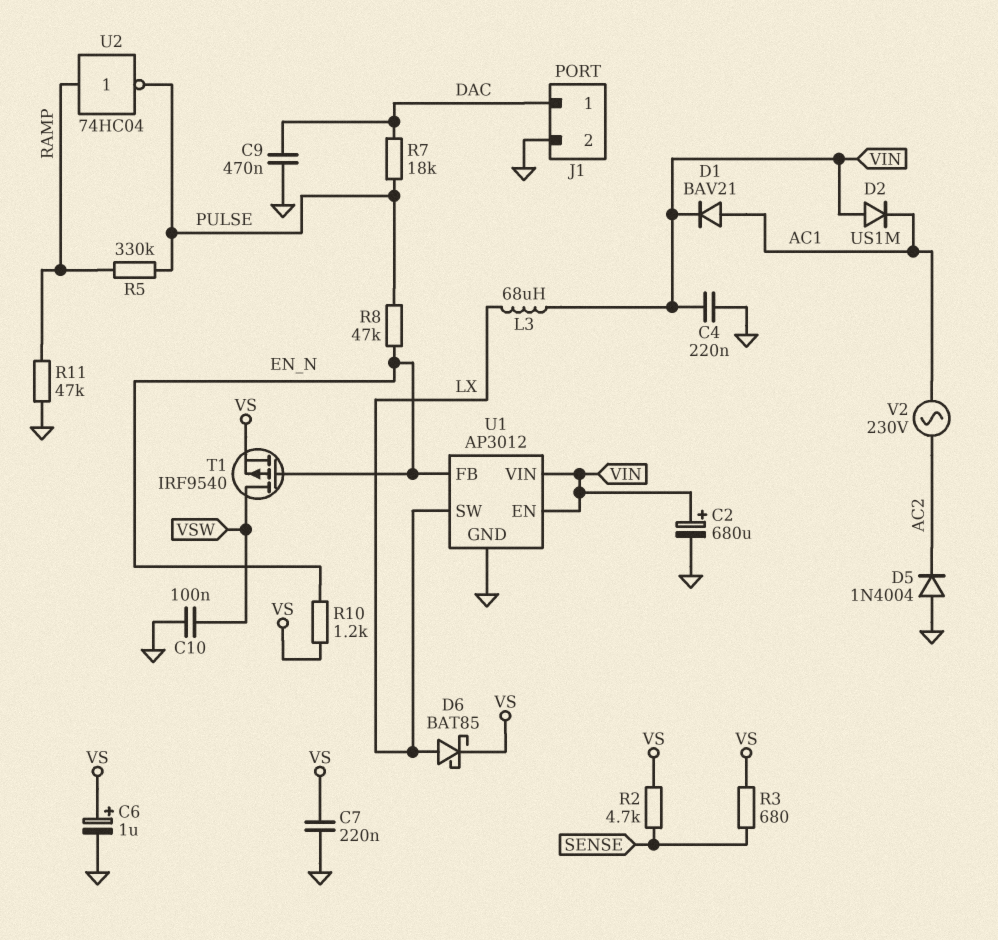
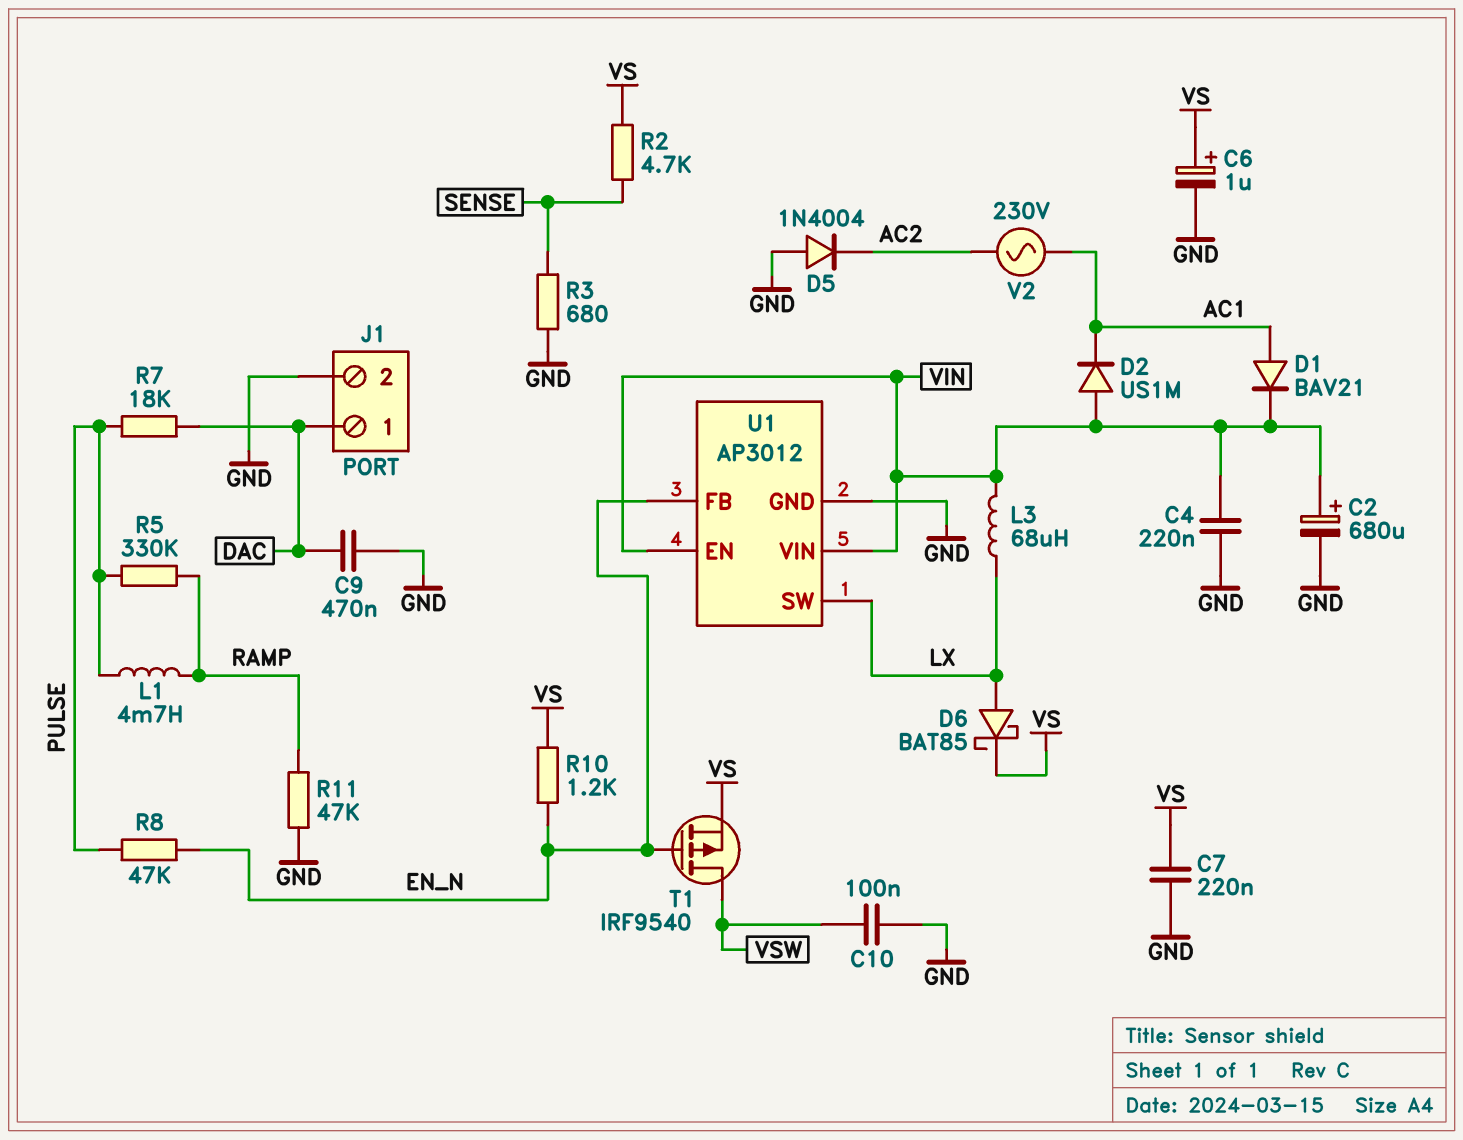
L1: none -> 4.7mH (PULSE, RAMP)
R3: 680 (SENSE, VS) -> 680 (GND, SENSE)
U2: NOT 74HC04 (in RAMP, out PULSE) -> none

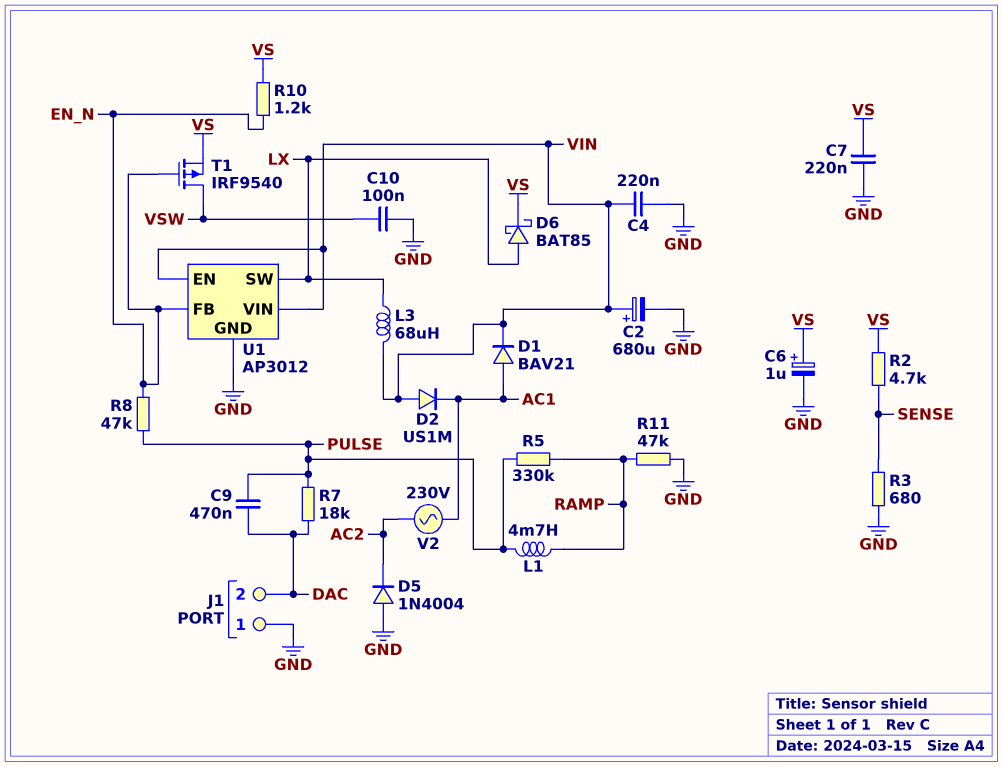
C9: 470nF (DAC, GND) -> 470nF (DAC, PULSE)
J1 pin 1: DAC -> GND
J1 pin 2: GND -> DAC

